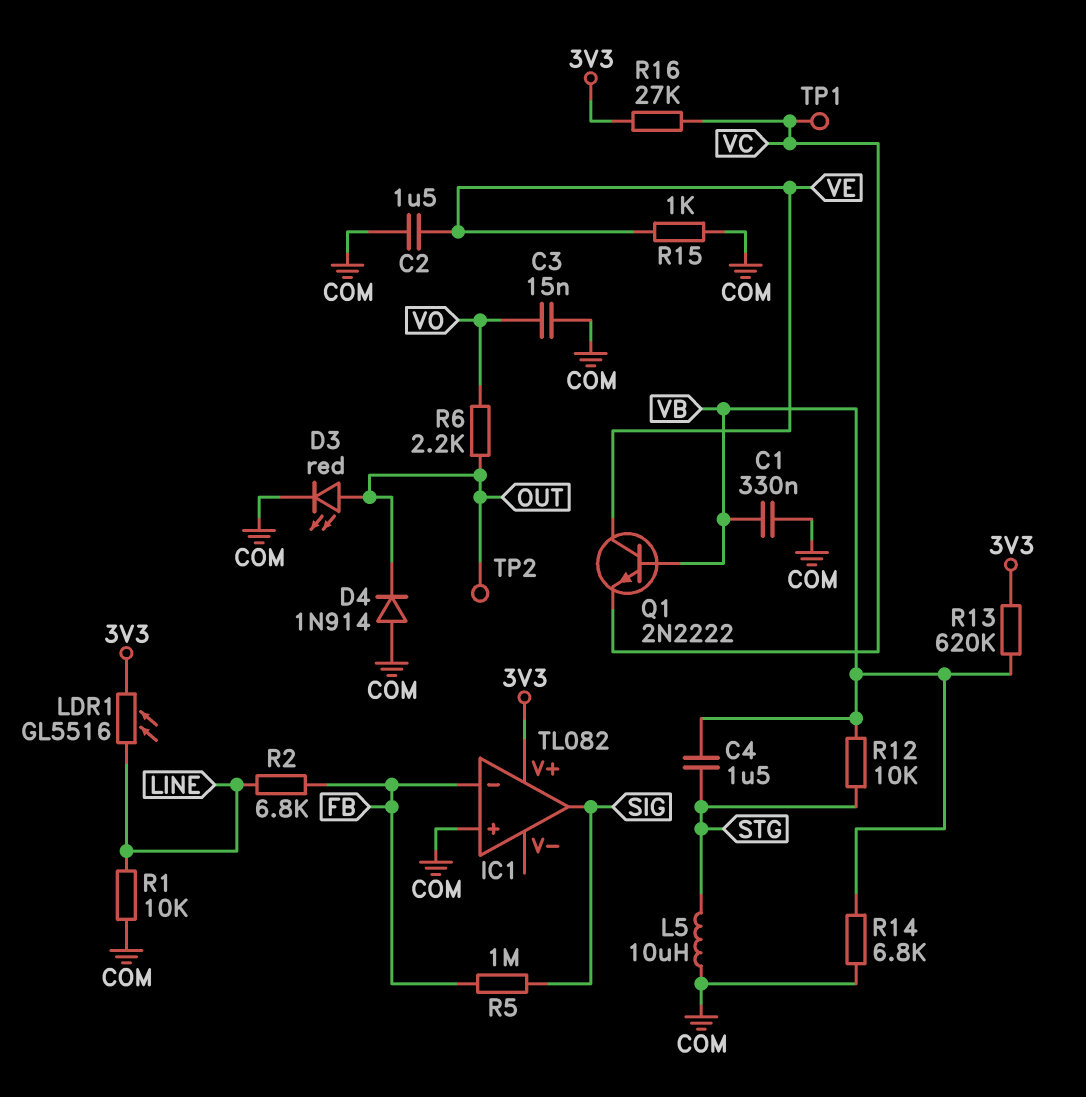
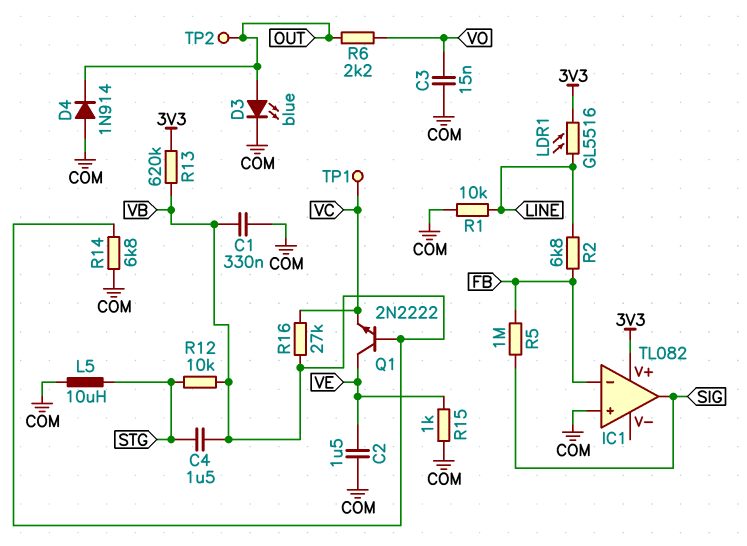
D3: LED red (A OUT, K COM) -> LED blue (A OUT, K COM)
R16: 27k (3V3, VC) -> 27k (VB, VC)

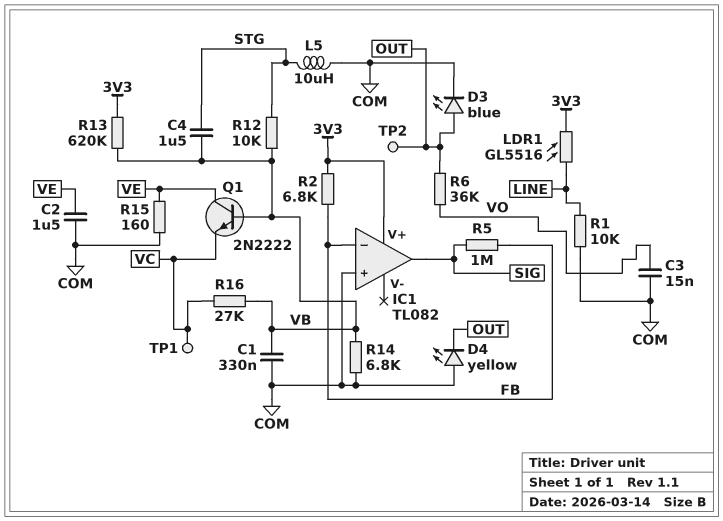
D4: diode 1N914 (A COM, K OUT) -> LED yellow (A COM, K OUT)
R2: 6.8k (FB, LINE) -> 6.8k (3V3, FB)
R6: 2.2k (OUT, VO) -> 36k (OUT, VO)
R15: 1k (COM, VE) -> 160 (COM, VE)

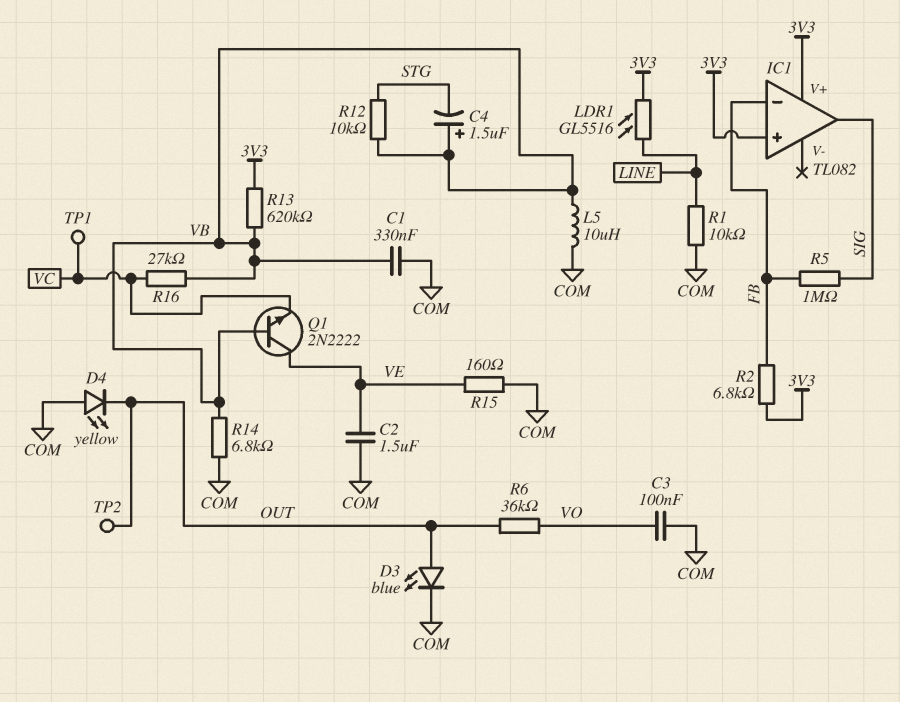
C3: 15nF (COM, VO) -> 100nF (COM, VO)
C4: 1.5uF (STG, VB) -> 1.5uF (plus VB, minus STG)
IC1 pin in+: COM -> 3V3
L5: 10uH (COM, STG) -> 10uH (COM, VB)

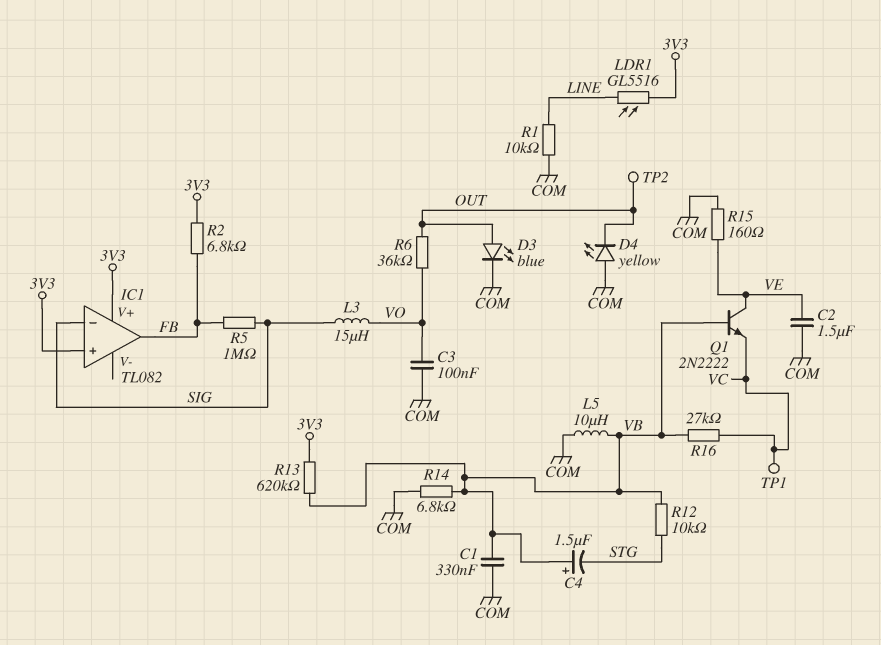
IC1 pin in-: FB -> SIG
IC1 pin out: SIG -> FB
L3: none -> 15uH (SIG, VO)

